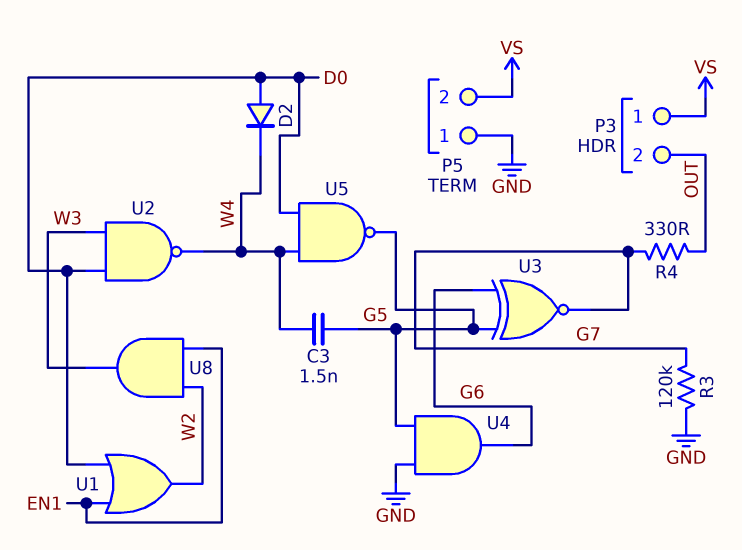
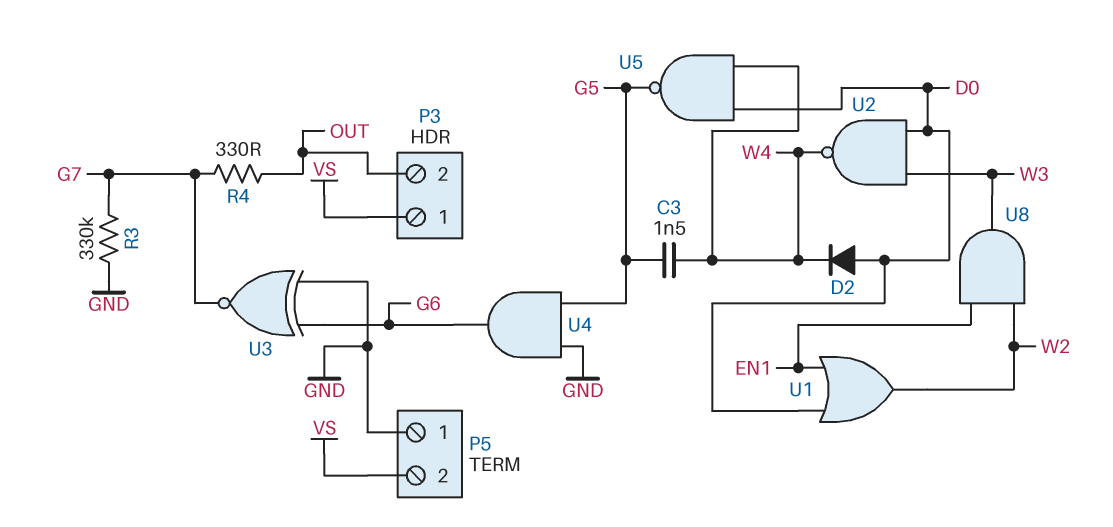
R3: 120k (G7, GND) -> 330k (G7, GND)
U3: XNOR (in G5, in G6, out G7) -> XNOR (in G6, in GND, out G7)

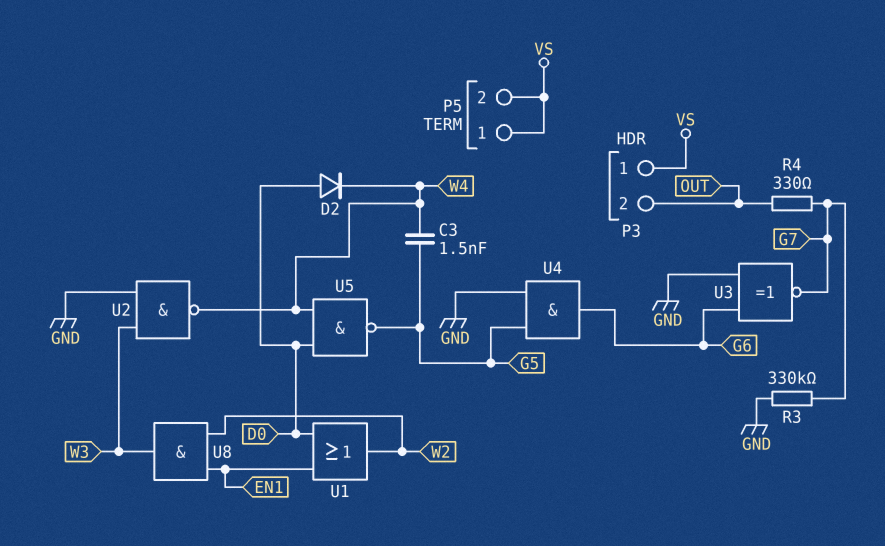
P5 pin 1: GND -> VS
U2: NAND (in D0, in W3, out W4) -> NAND (in GND, in W3, out W4)

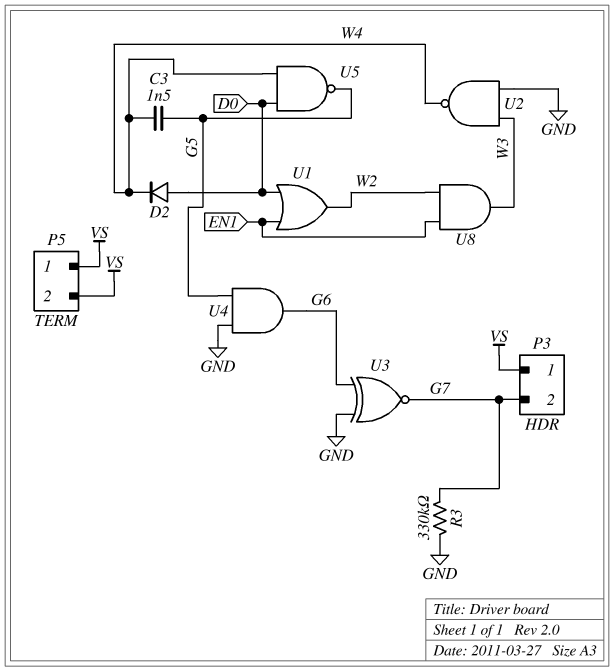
P3 pin 2: OUT -> G7
R4: 330 (G7, OUT) -> none

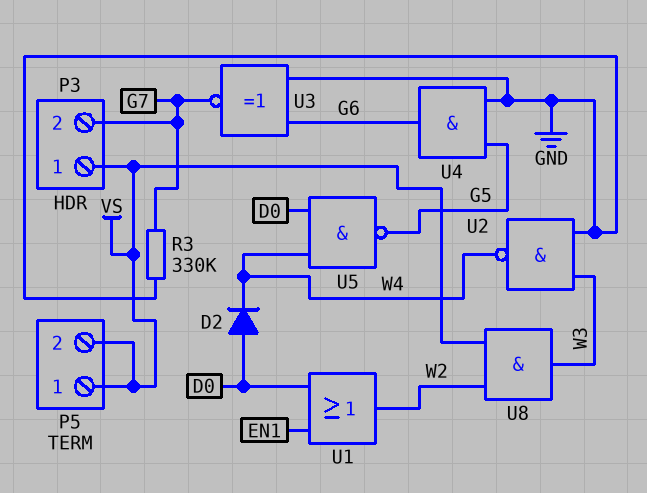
C3: 1.5nF (G5, W4) -> none
U8: AND (in EN1, in W2, out W3) -> AND (in VS, in W2, out W3)

